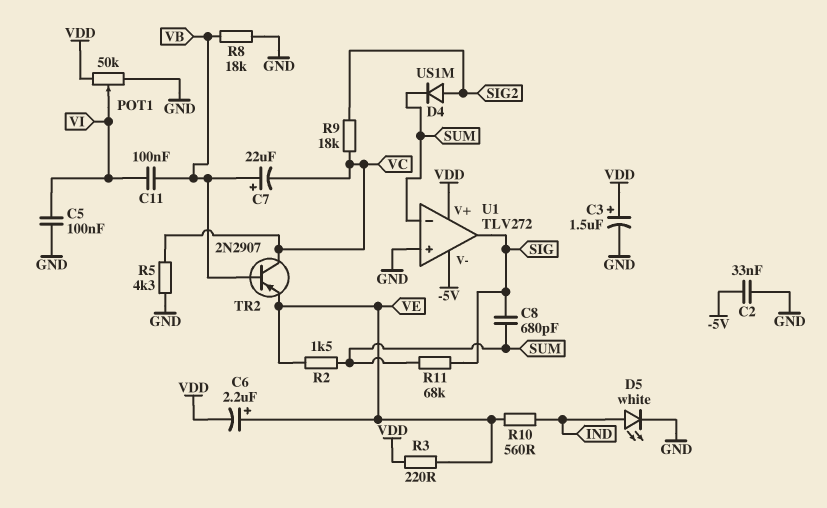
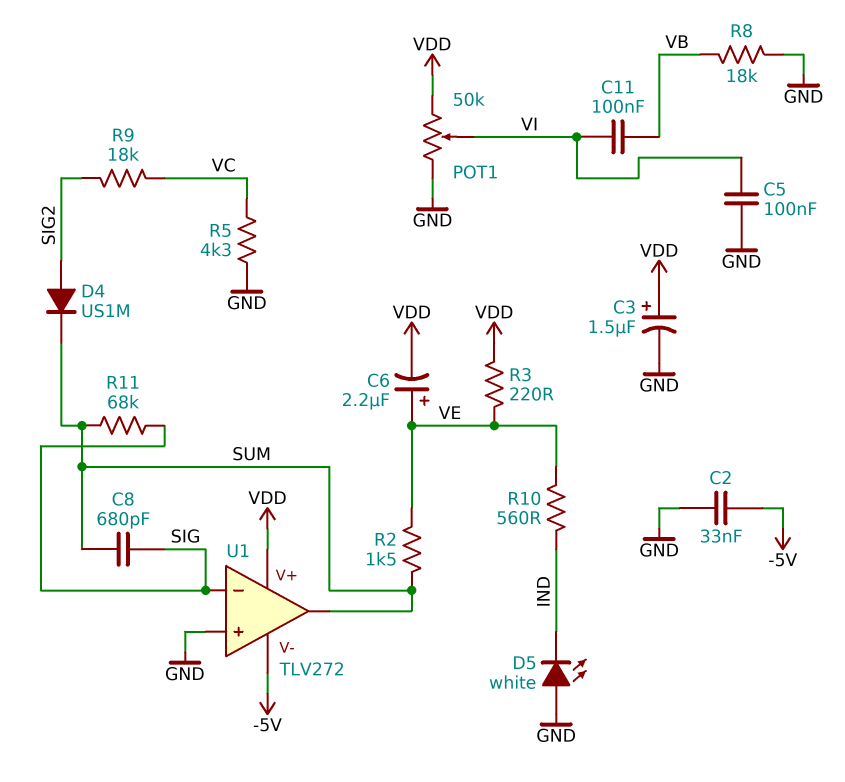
C7: 22uF (plus VB, minus VC) -> none
D5: LED white (A IND, K GND) -> LED white (A GND, K IND)
TR2: PNP 2N2907 (B VB, C VC, E VE) -> none
U1 pin in-: SUM -> SIG
U1 pin out: SIG -> SUM

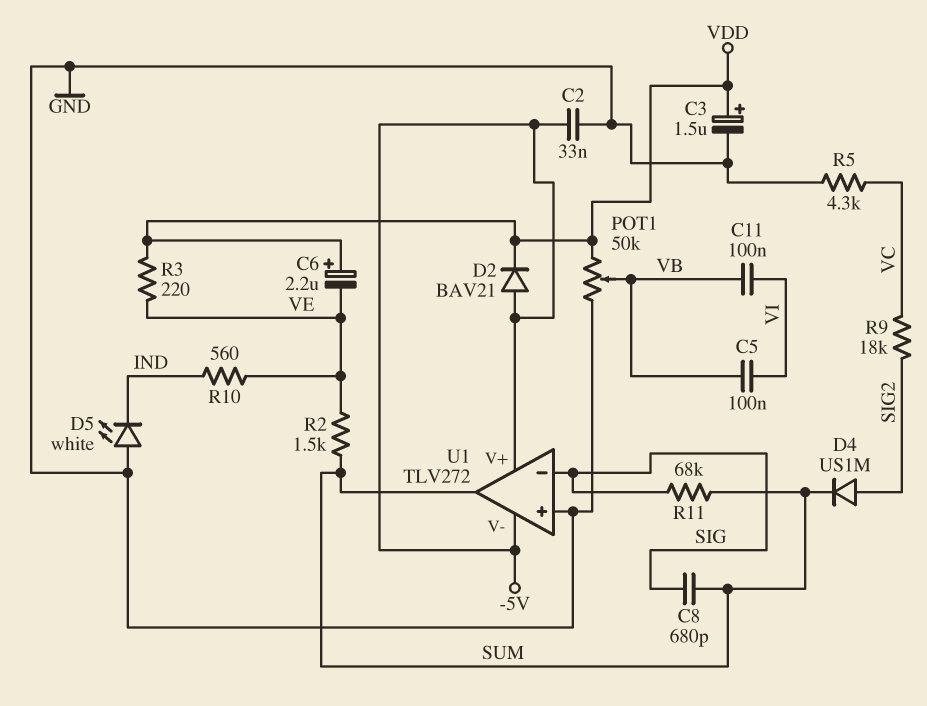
C5: 100nF (GND, VI) -> 100nF (VB, VI)
C6: 2.2uF (plus VE, minus VDD) -> 2.2uF (plus VDD, minus VE)
D2: none -> diode BAV21 (A -5V, K VDD)
POT1: 50k (GND, VDD, wiper VI) -> 50k (GND, VDD, wiper VB)
R8: 18k (GND, VB) -> none
U1 pin V+: VDD -> -5V

